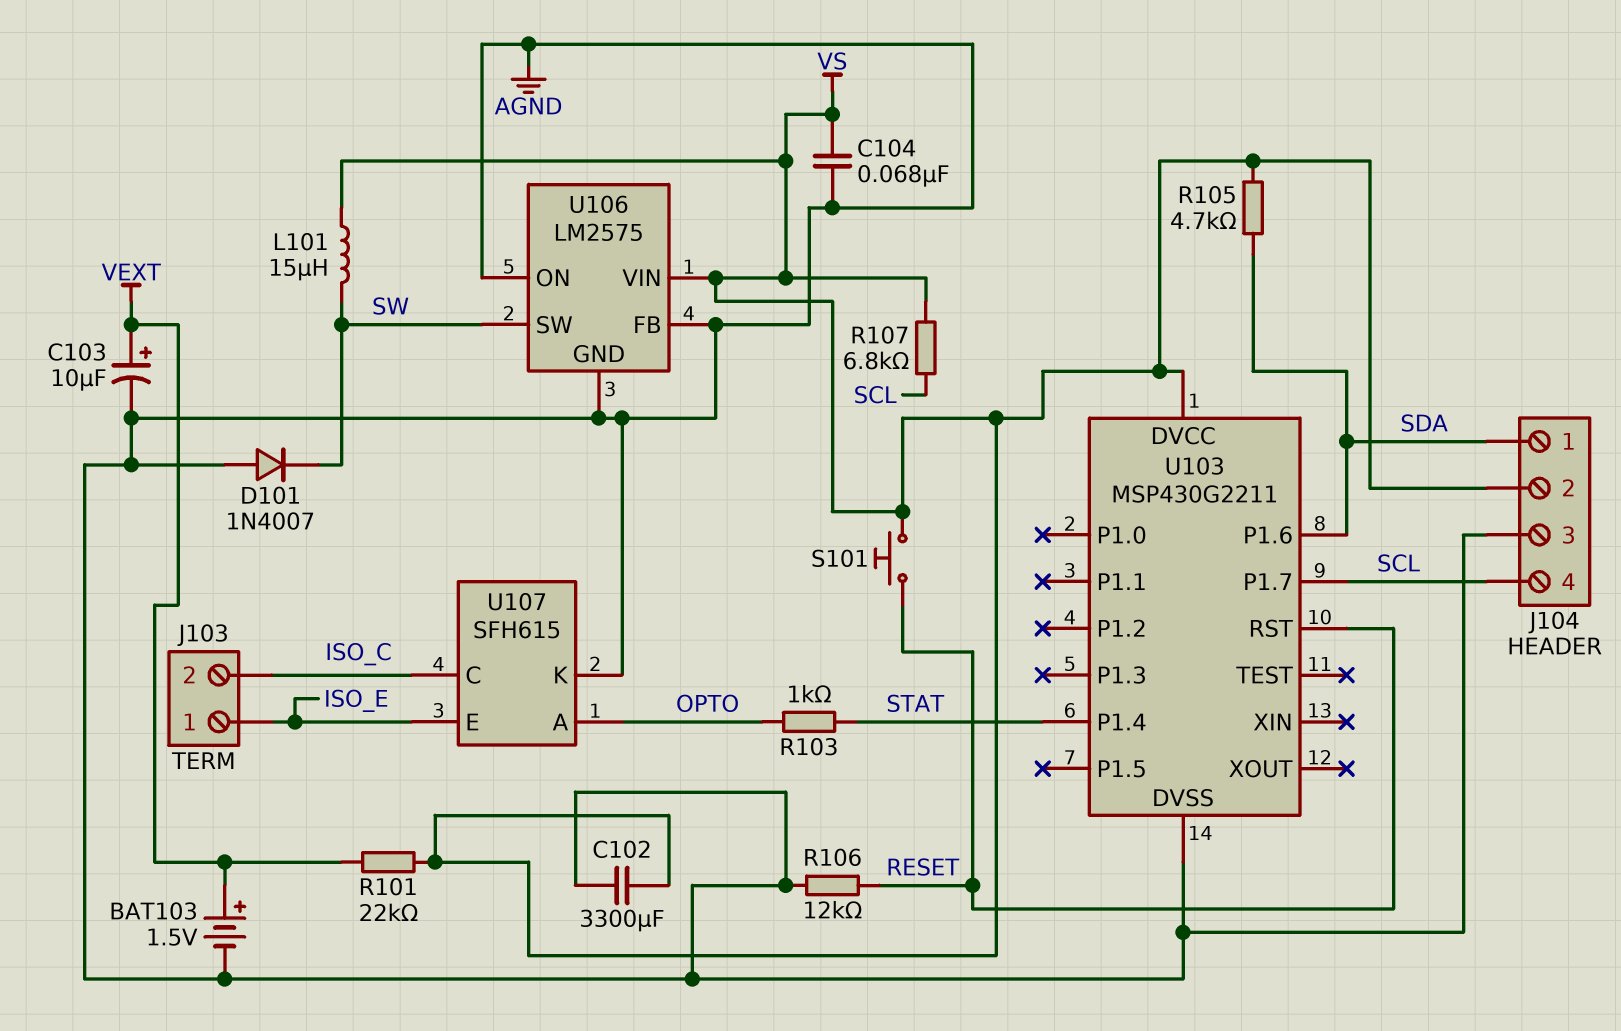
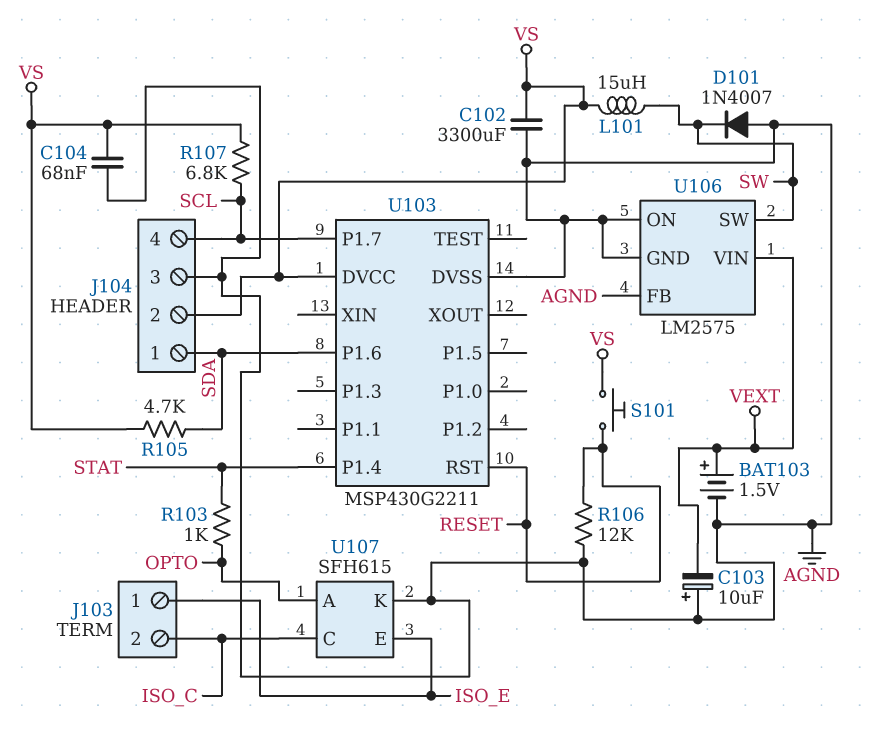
C103: 10uF (plus VEXT, minus AGND) -> 10uF (plus AGND, minus VEXT)
R101: 22k (VEXT, VS) -> none
U106 pin VIN: VS -> VEXT

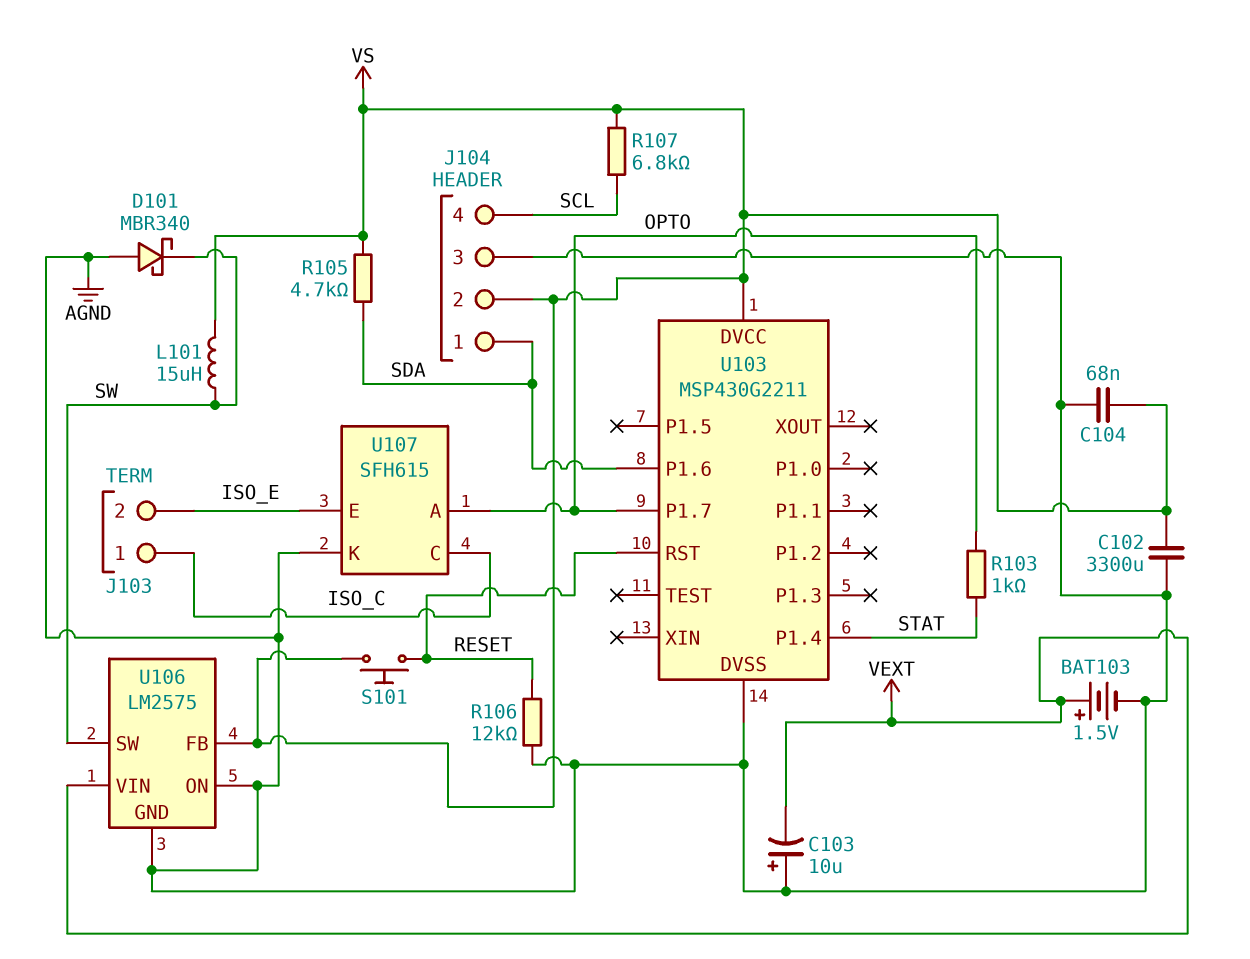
D101: diode 1N4007 (A AGND, K SW) -> schottky MBR340 (A AGND, K SW)
J103 pin 1: ISO_E -> ISO_C
J103 pin 2: ISO_C -> ISO_E
U103 pin P1.7: SCL -> OPTO
U106 pin FB: AGND -> VS

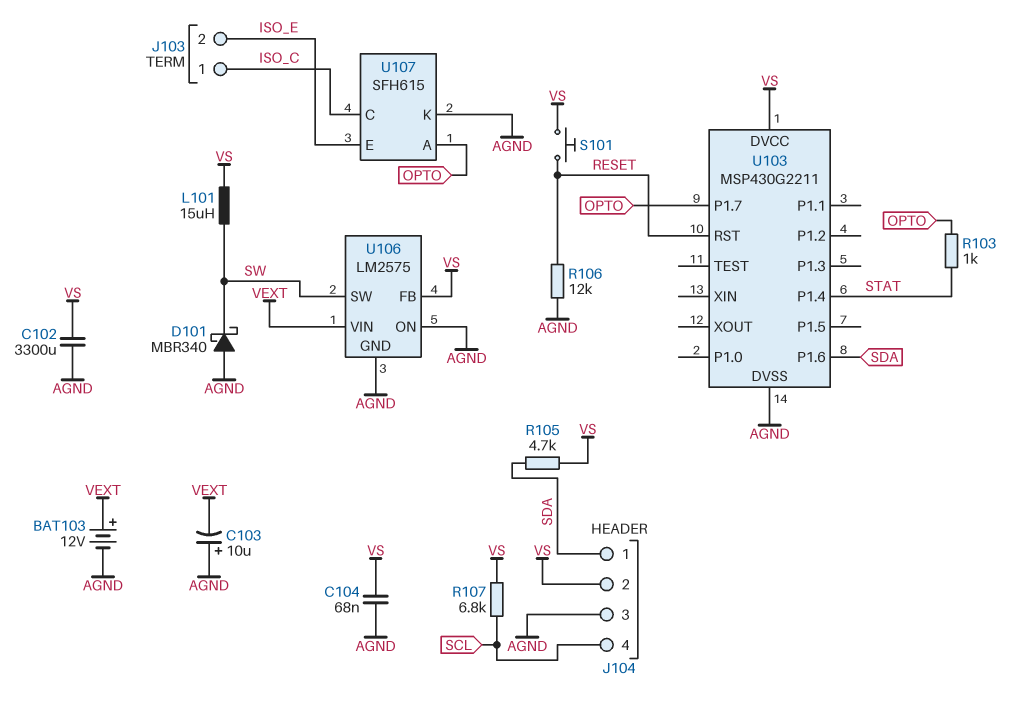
BAT103: 1.5V (plus VEXT, minus AGND) -> 12V (plus VEXT, minus AGND)

